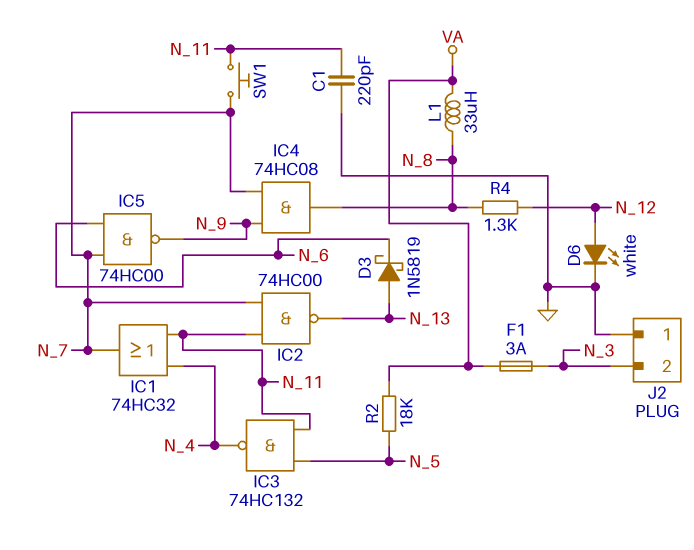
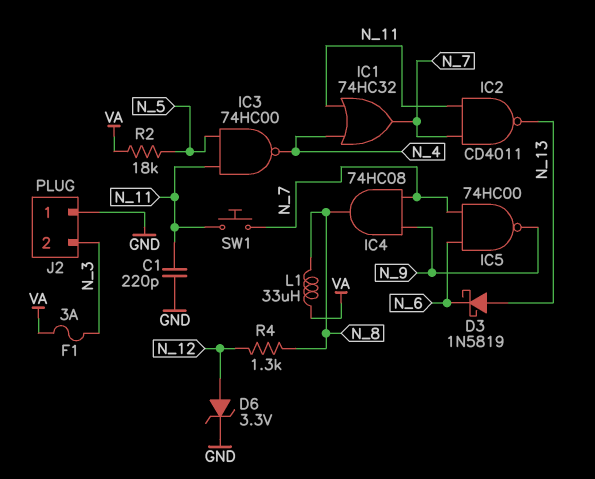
D6: LED white (A N_12, K GND) -> zener 3.3V (A N_12, K GND)
IC2: NAND 74HC00 (in N_7, in N_11, out N_13) -> NAND CD4011 (in N_7, in N_11, out N_13)
IC3: NAND 74HC132 (in N_5, in N_11, out N_4) -> NAND 74HC00 (in N_5, in N_11, out N_4)

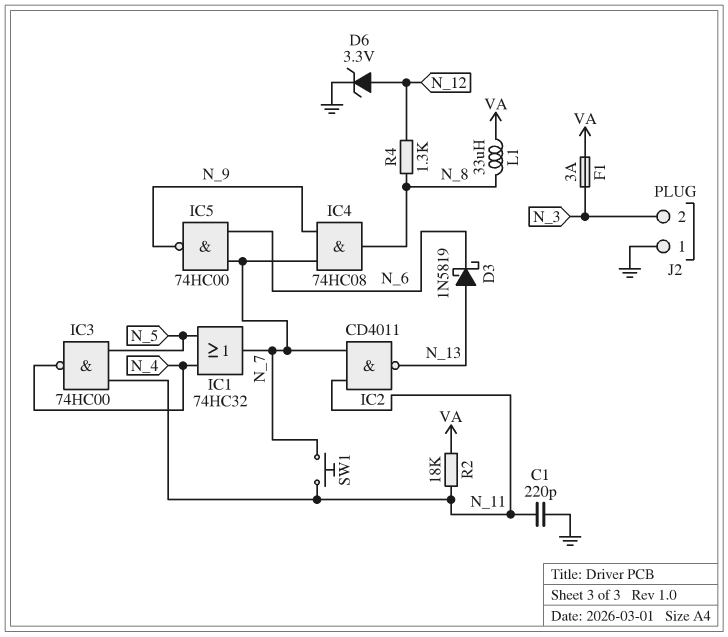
IC1: OR 74HC32 (in N_4, in N_11, out N_7) -> OR 74HC32 (in N_4, in N_5, out N_7)
R2: 18k (N_5, VA) -> 18k (N_11, VA)

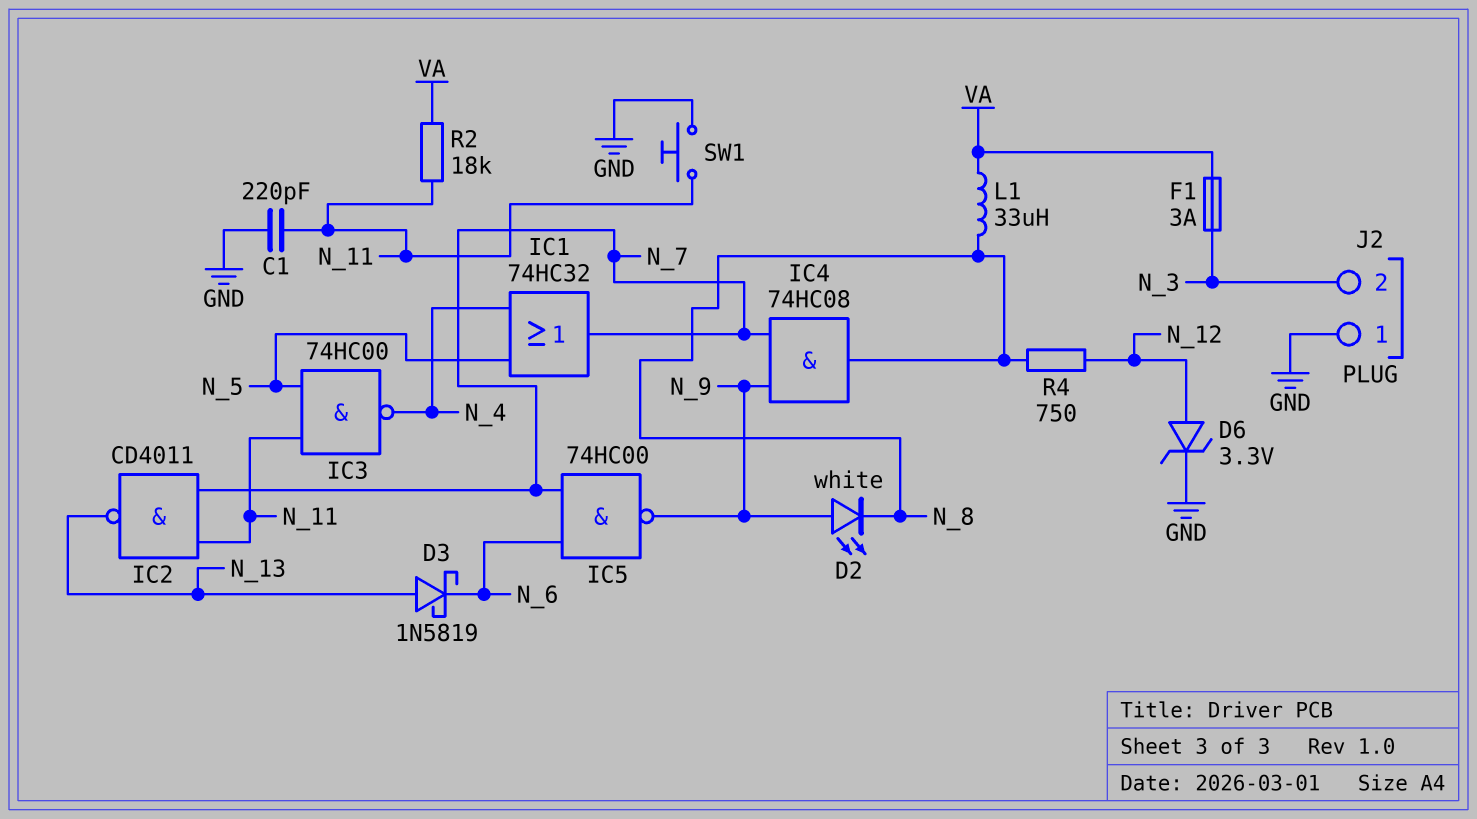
D2: none -> LED white (A N_9, K N_8)
R4: 1.3k (N_8, N_12) -> 750 (N_8, N_12)
SW1: button (N_7, N_11) -> button (GND, N_11)

